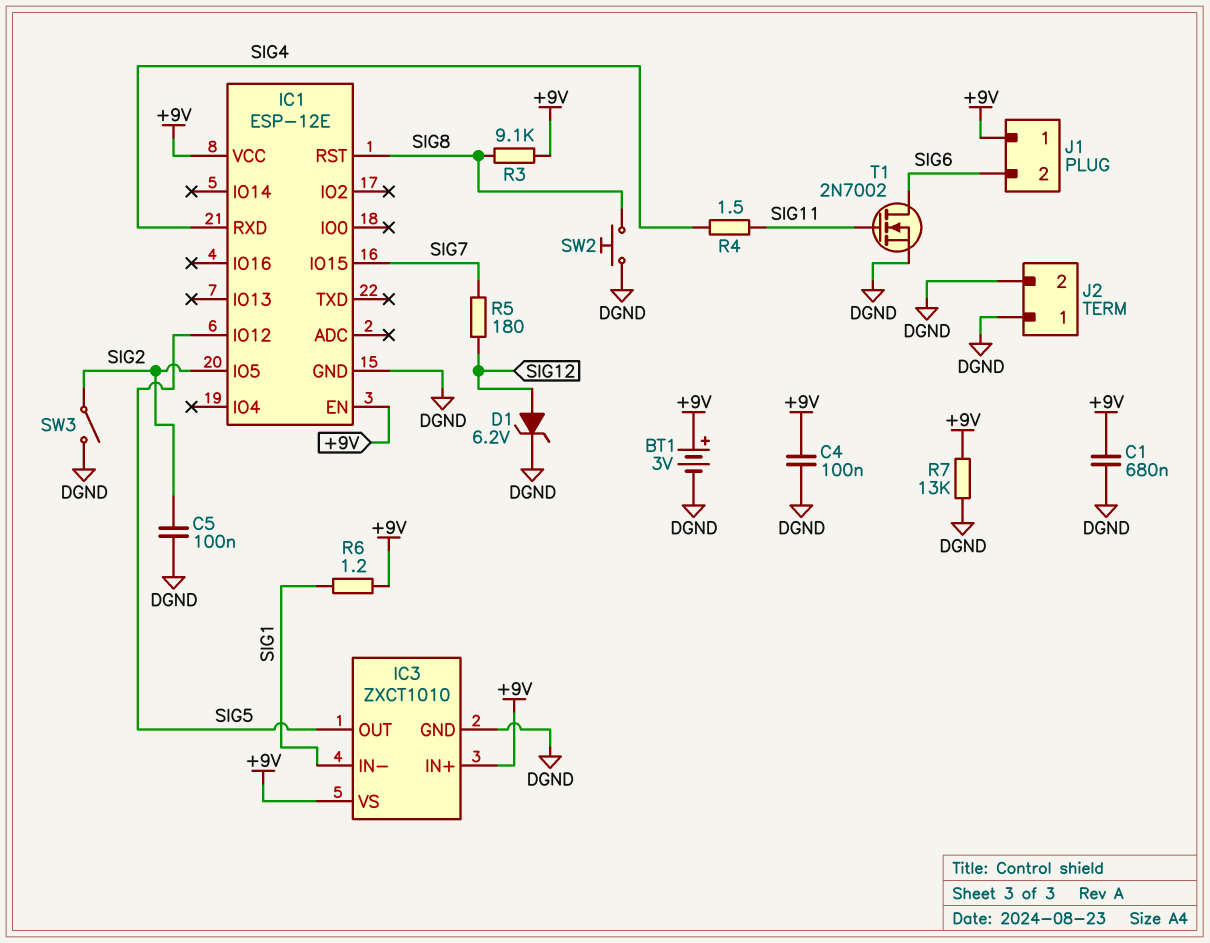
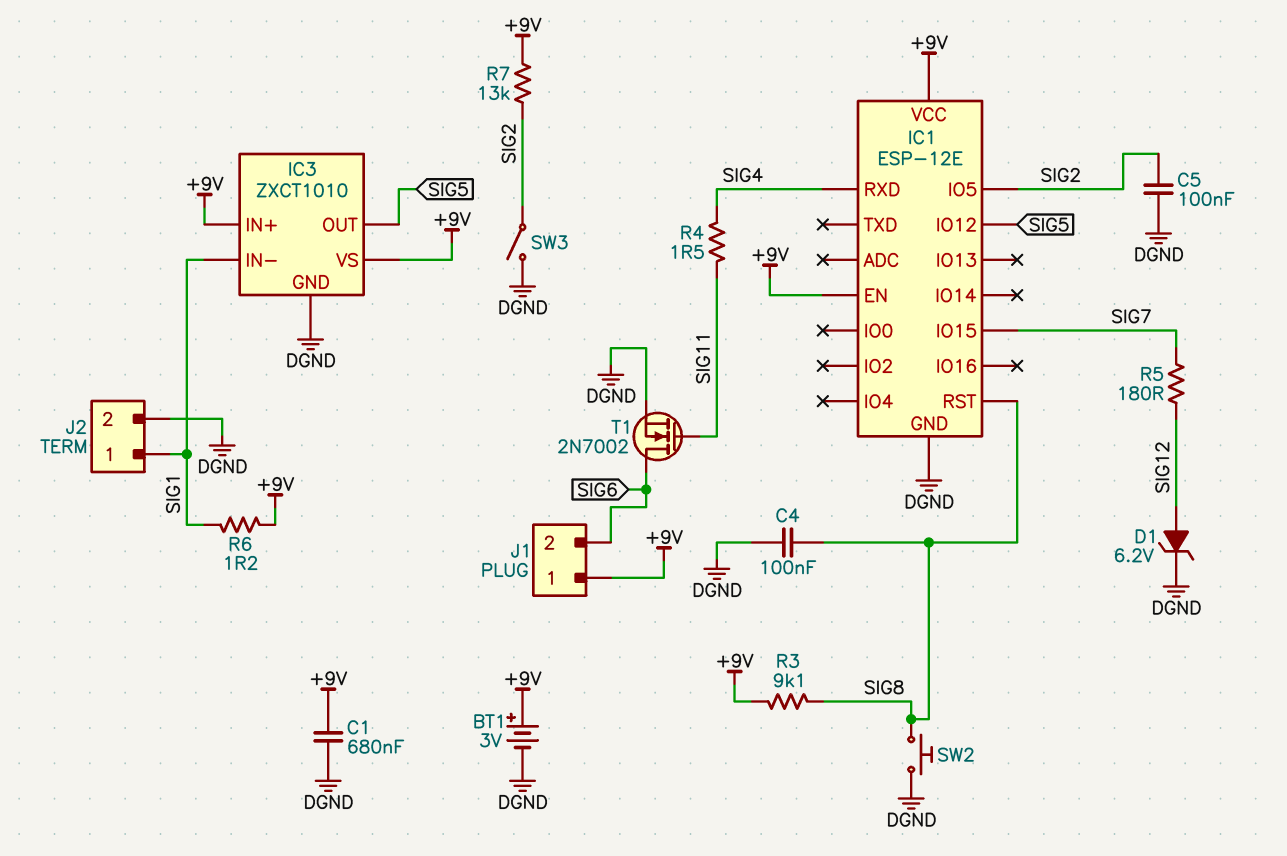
C4: 100nF (+9V, DGND) -> 100nF (DGND, SIG8)
J2 pin 1: DGND -> SIG1
R7: 13k (+9V, DGND) -> 13k (+9V, SIG2)

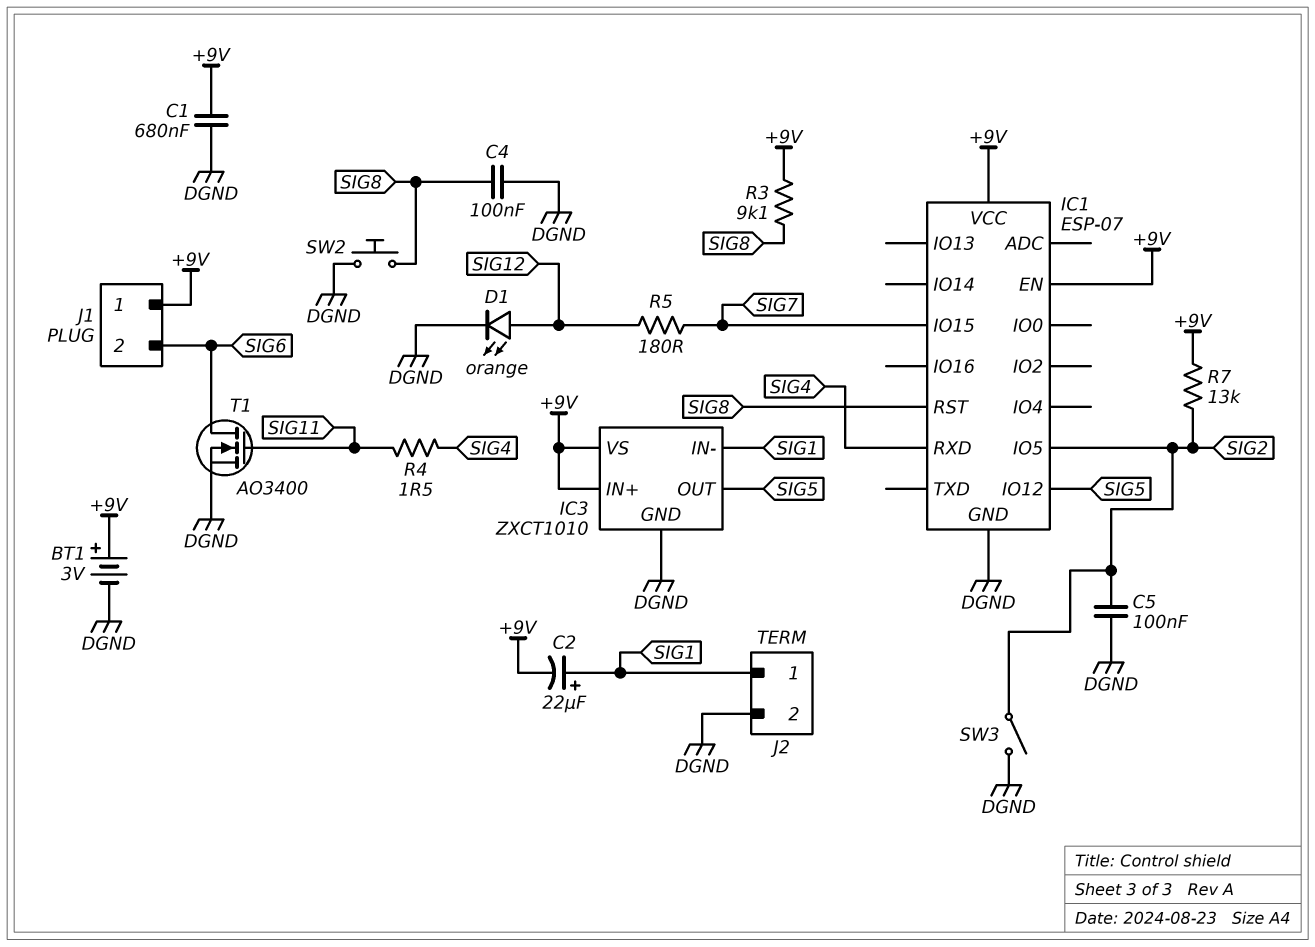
C2: none -> 22uF (plus SIG1, minus +9V)
D1: zener 6.2V (A SIG12, K DGND) -> LED orange (A SIG12, K DGND)
IC1: ESP-12E -> ESP-07
R6: 1.2 (+9V, SIG1) -> none
T1: NMOS 2N7002 (G SIG11, D SIG6, S DGND) -> NMOS AO3400 (G SIG11, D SIG6, S DGND)

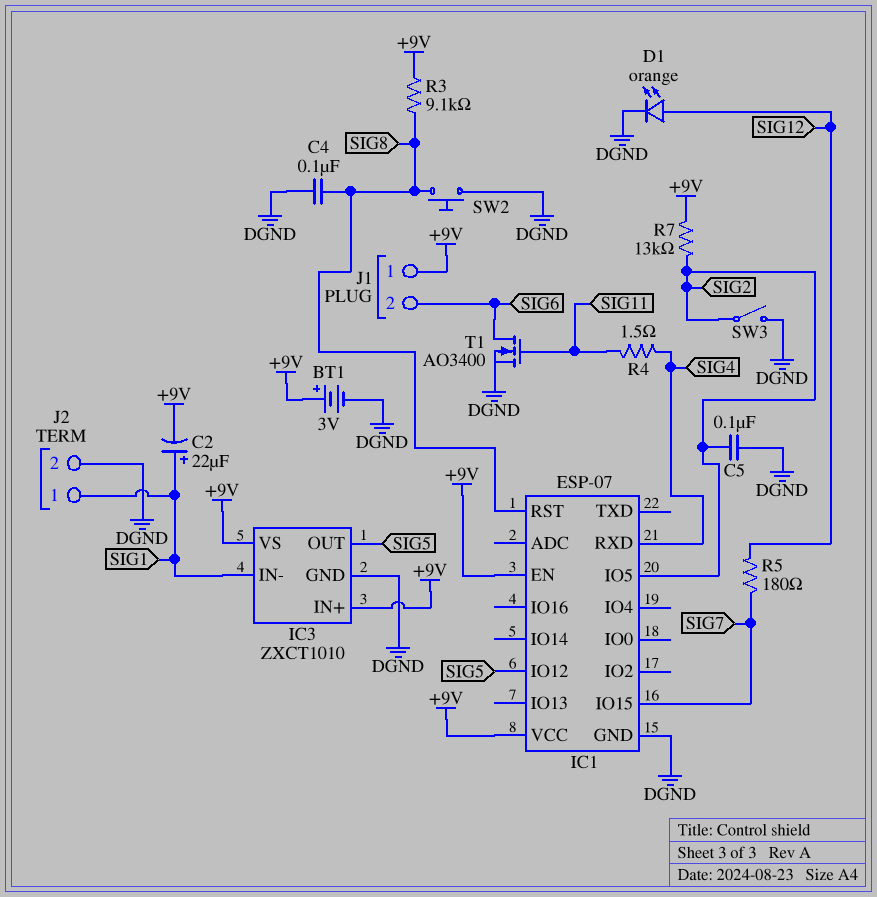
C1: 680nF (+9V, DGND) -> none

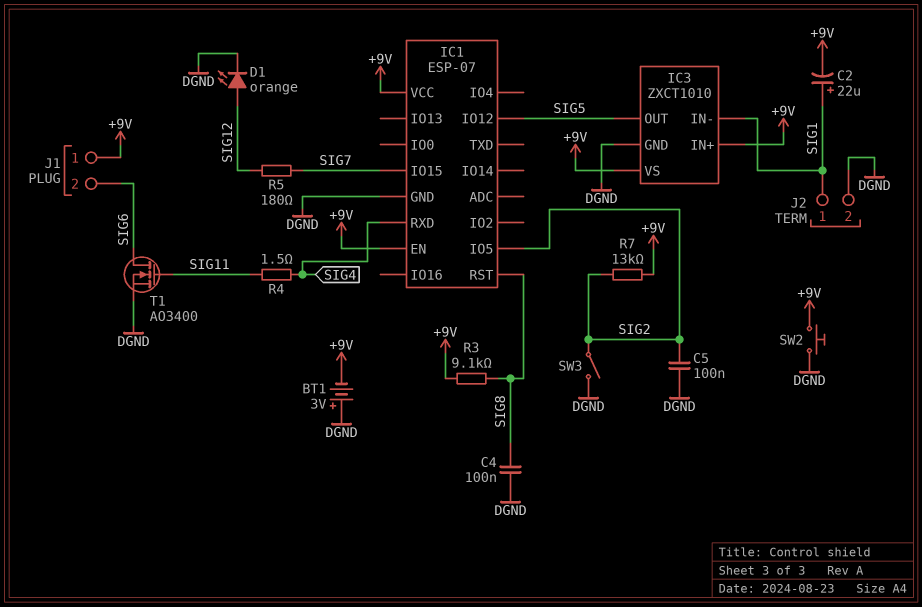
BT1: 3V (plus +9V, minus DGND) -> 3V (plus DGND, minus +9V)
SW2: button (DGND, SIG8) -> button (+9V, DGND)

